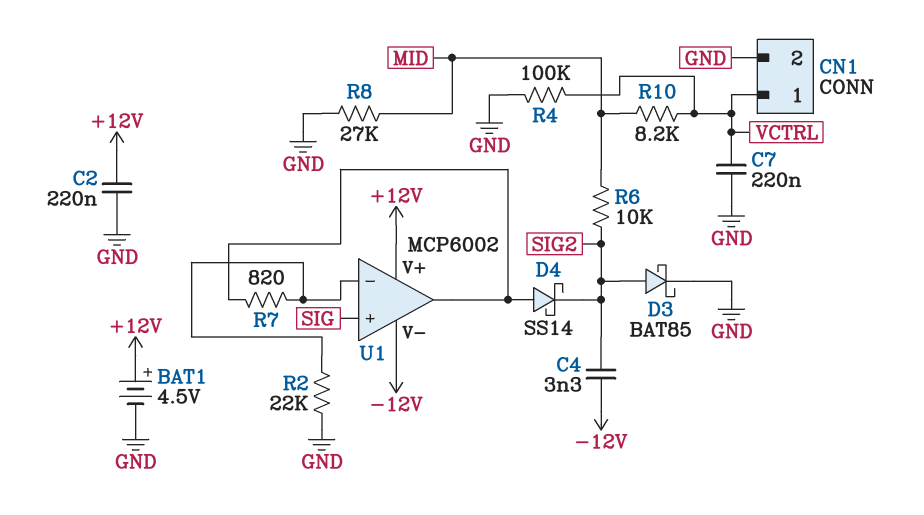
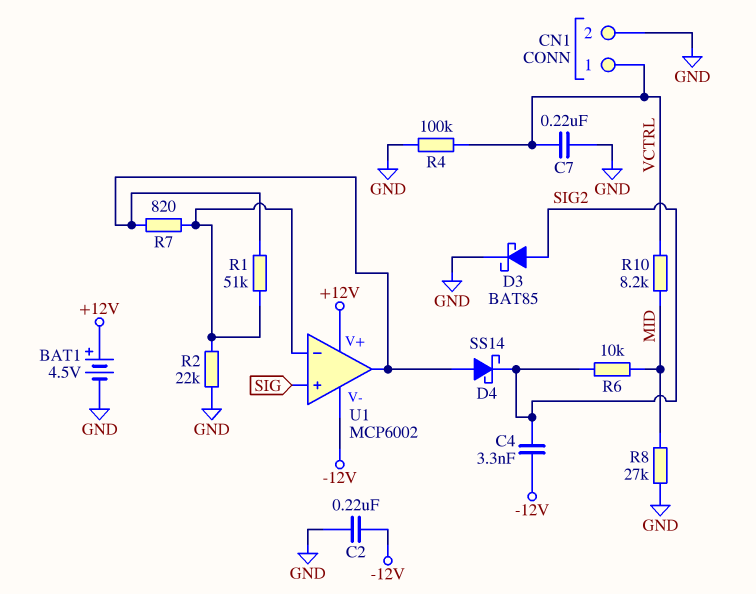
C2: 220nF (+12V, GND) -> 220nF (-12V, GND)
R1: none -> 51k (U1/in-, U1/out)

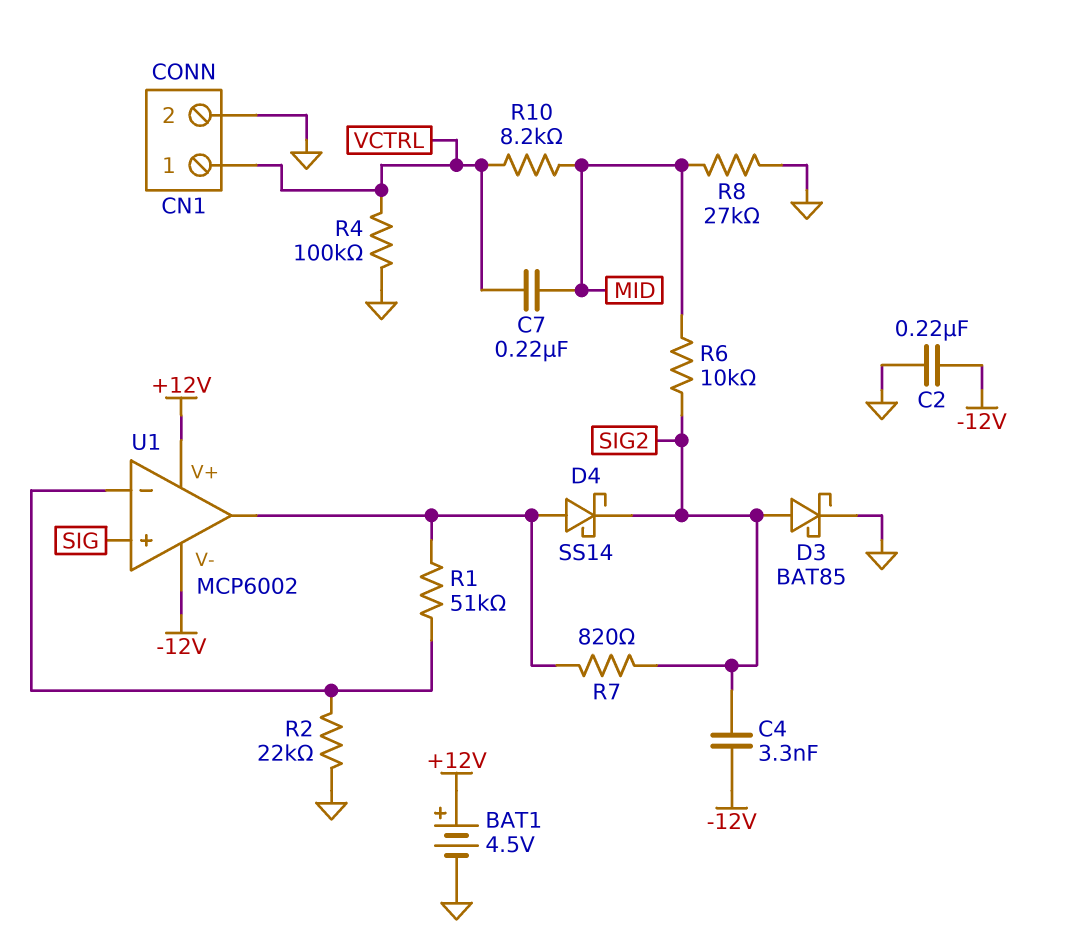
C7: 220nF (GND, VCTRL) -> 220nF (MID, VCTRL)
R7: 820 (U1/in-, U1/out) -> 820 (SIG2, U1/out)

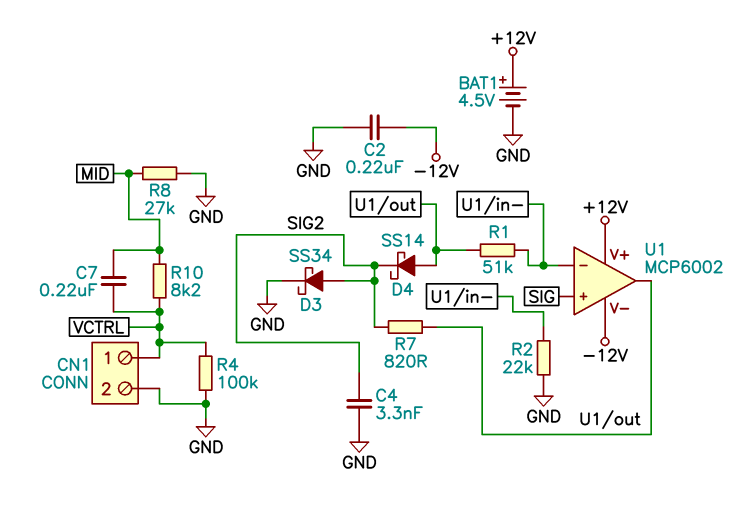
C4: 3.3nF (-12V, SIG2) -> 3.3nF (GND, SIG2)
D3: schottky BAT85 (A SIG2, K GND) -> schottky SS34 (A SIG2, K GND)
R6: 10k (MID, SIG2) -> none

